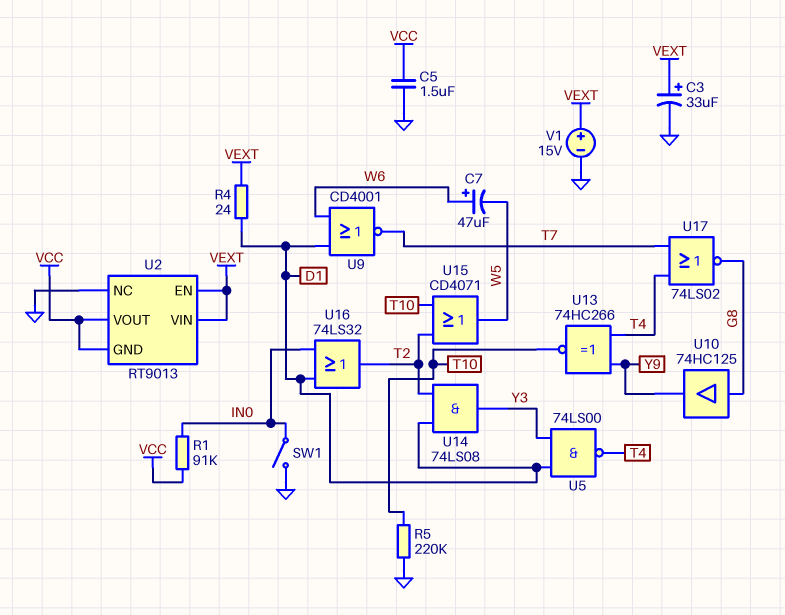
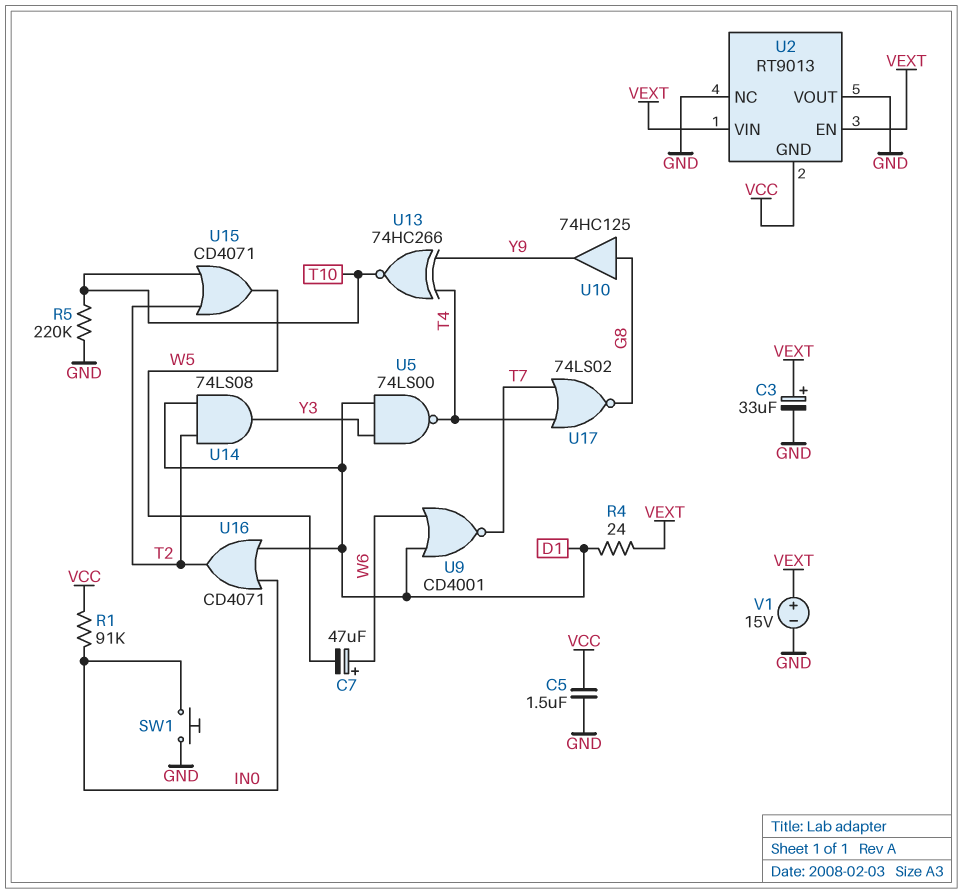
SW1: switch (GND, IN0) -> button (GND, IN0)
U2 pin VOUT: VCC -> GND
U16: OR 74LS32 (in D1, in IN0, out T2) -> OR CD4071 (in D1, in IN0, out T2)

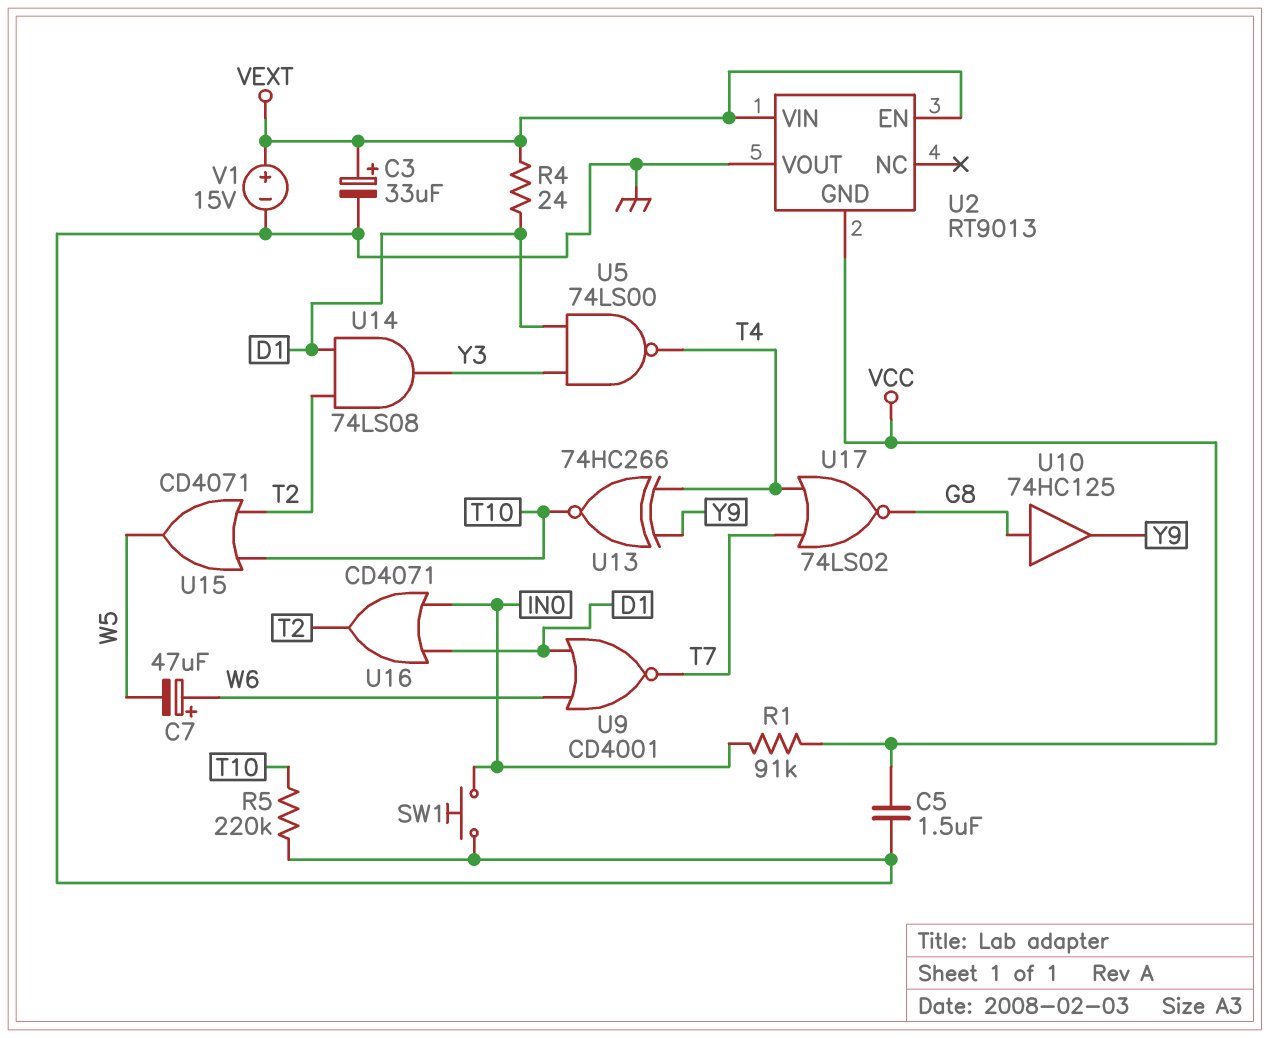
U2 pin NC: GND -> none

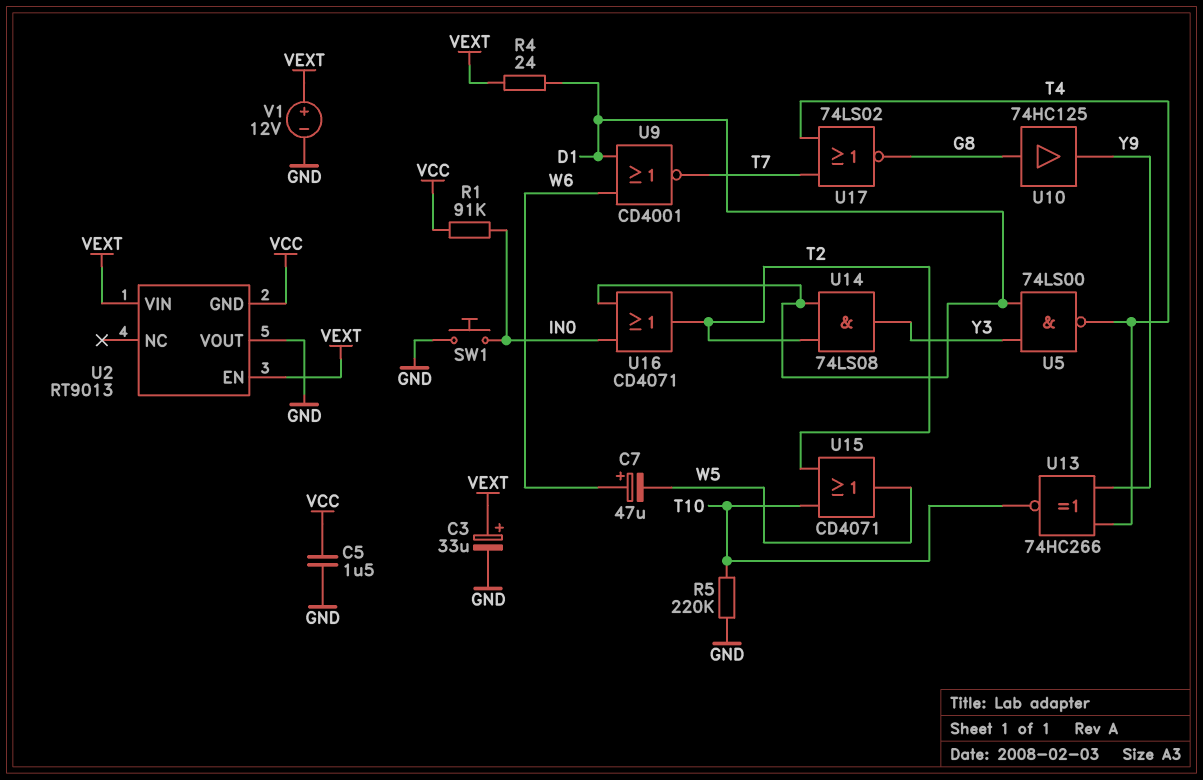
V1: 15V (plus VEXT, minus GND) -> 12V (plus VEXT, minus GND)

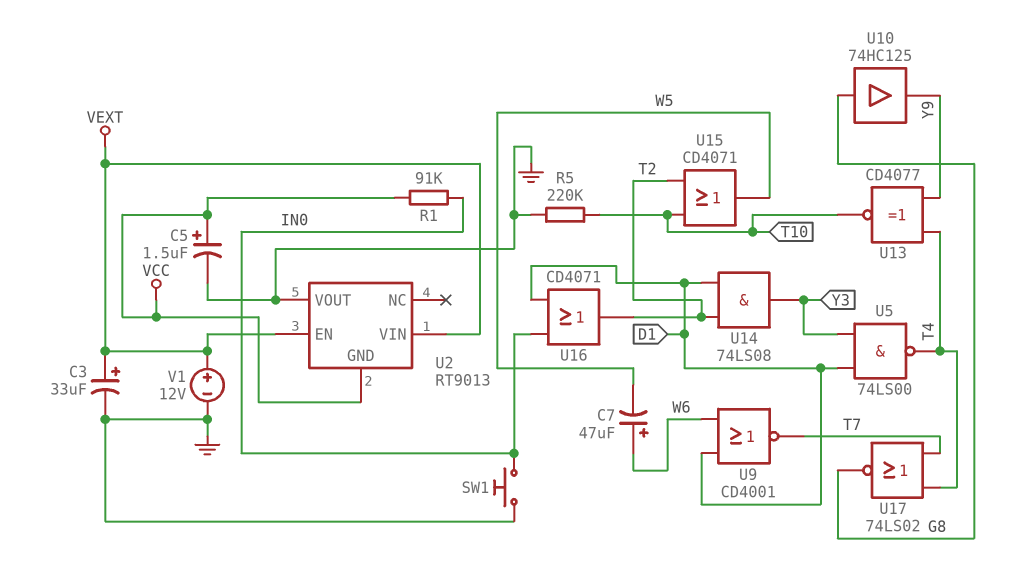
C5: 1.5uF (GND, VCC) -> 1.5uF (plus VCC, minus GND)
R4: 24 (D1, VEXT) -> none
U13: XNOR 74HC266 (in T4, in Y9, out T10) -> XNOR CD4077 (in T4, in Y9, out T10)

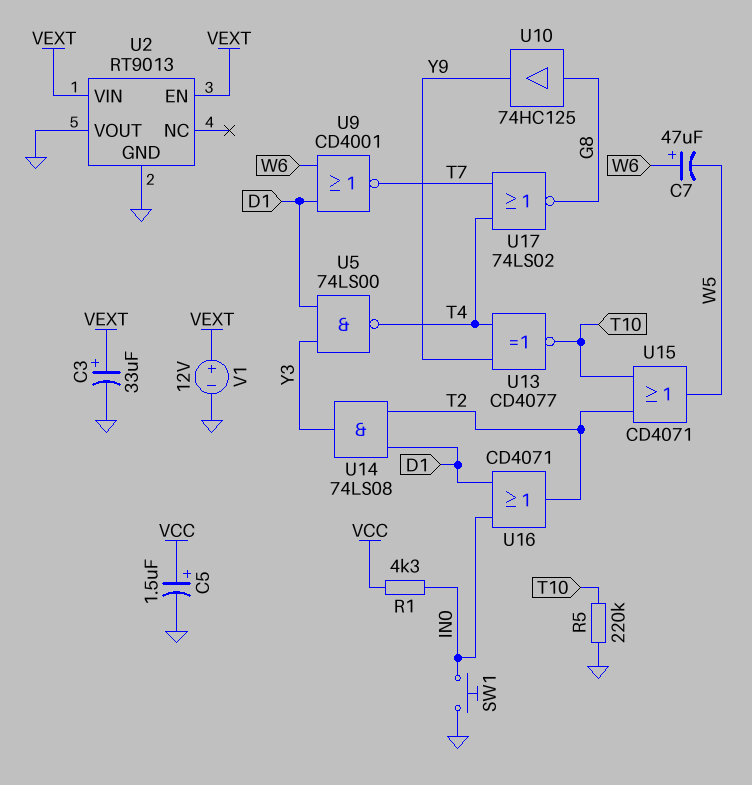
R1: 91k (IN0, VCC) -> 4.3k (IN0, VCC)
U2 pin GND: VCC -> GND

